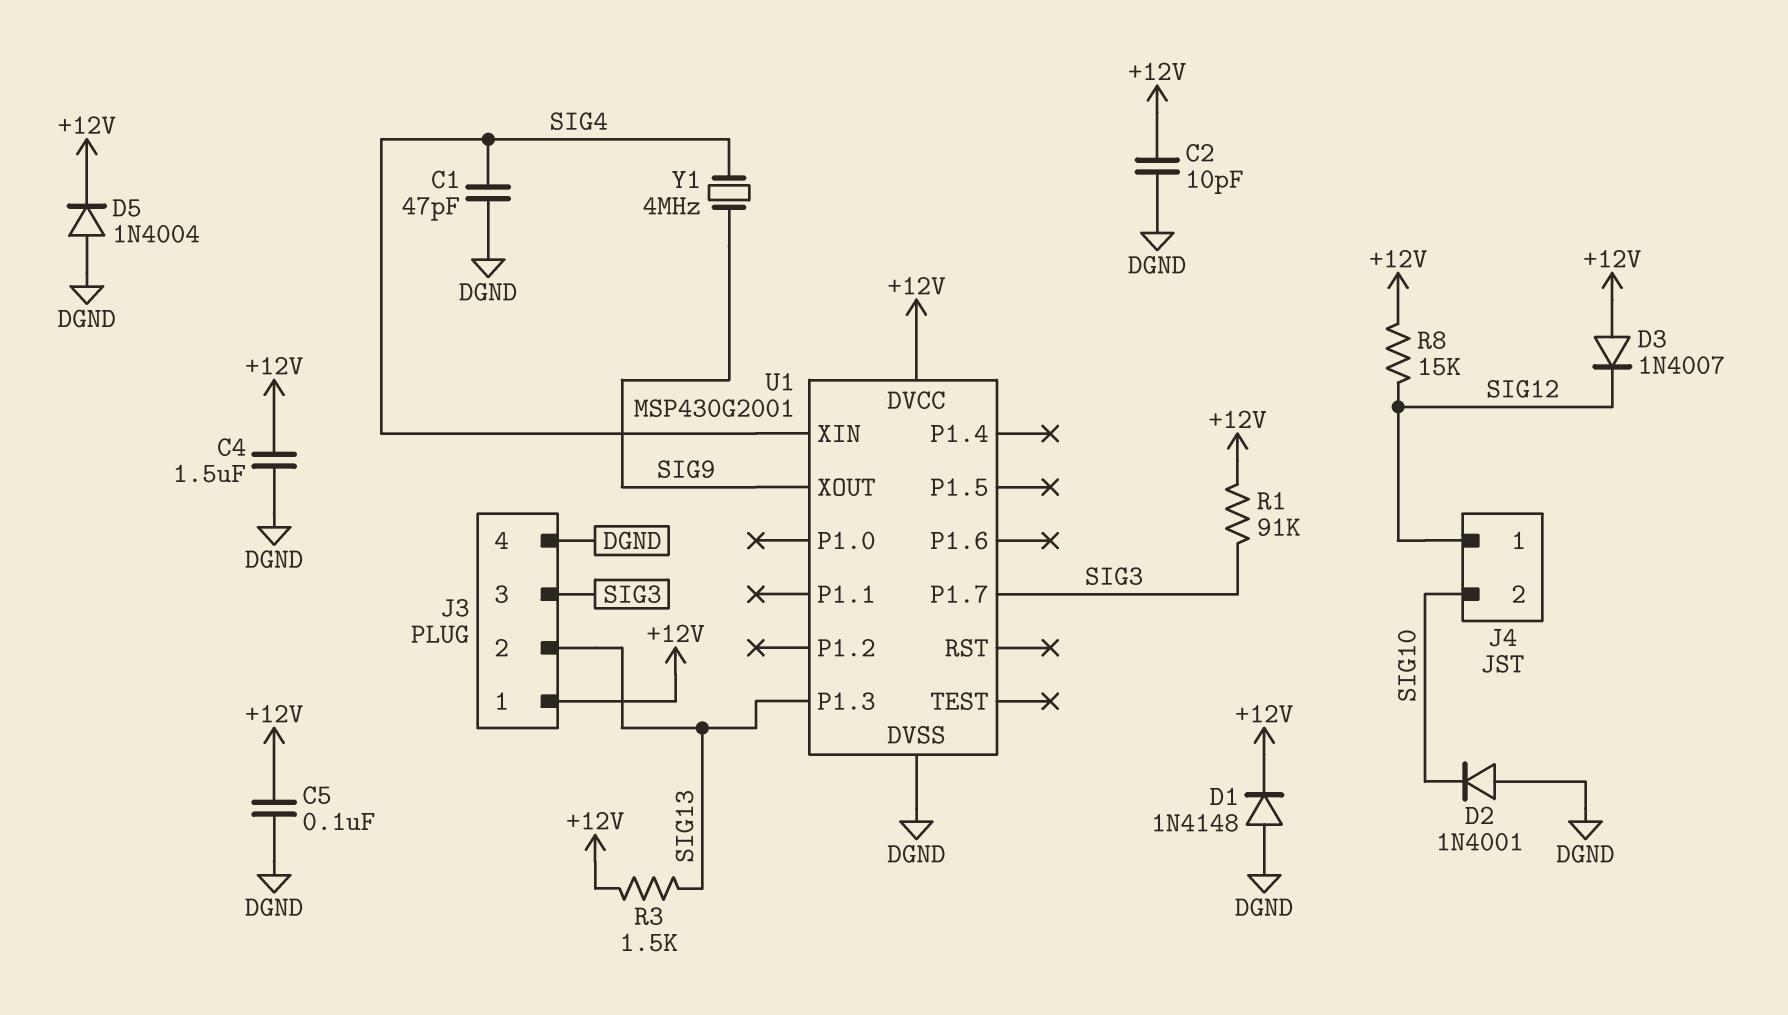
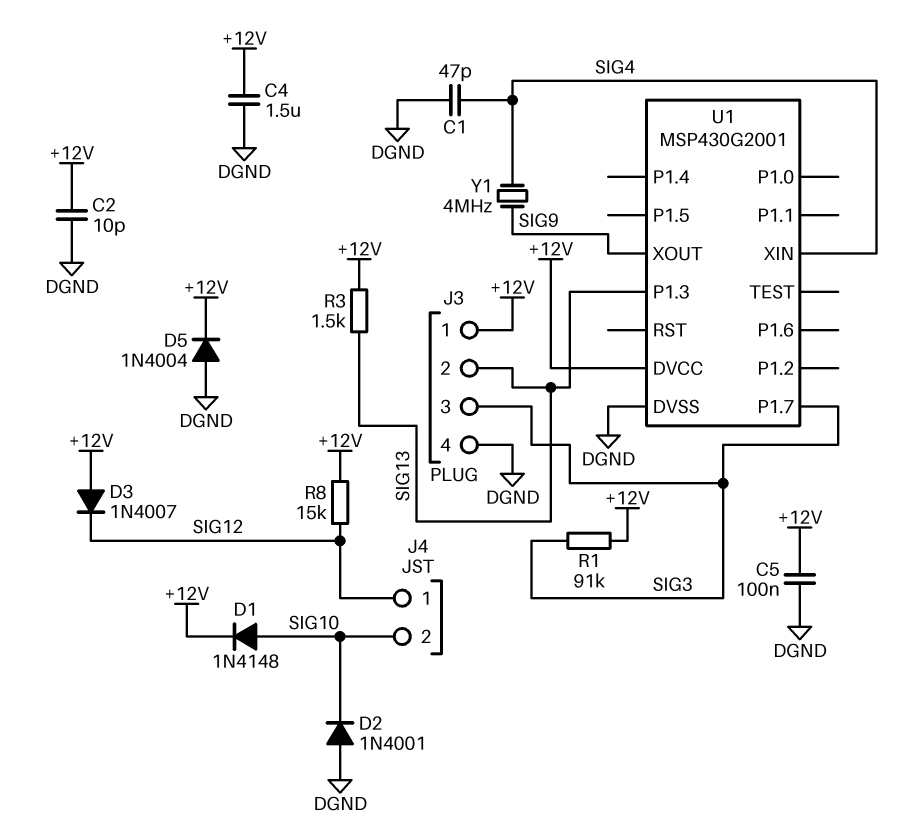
D1: diode 1N4148 (A DGND, K +12V) -> diode 1N4148 (A SIG10, K +12V)

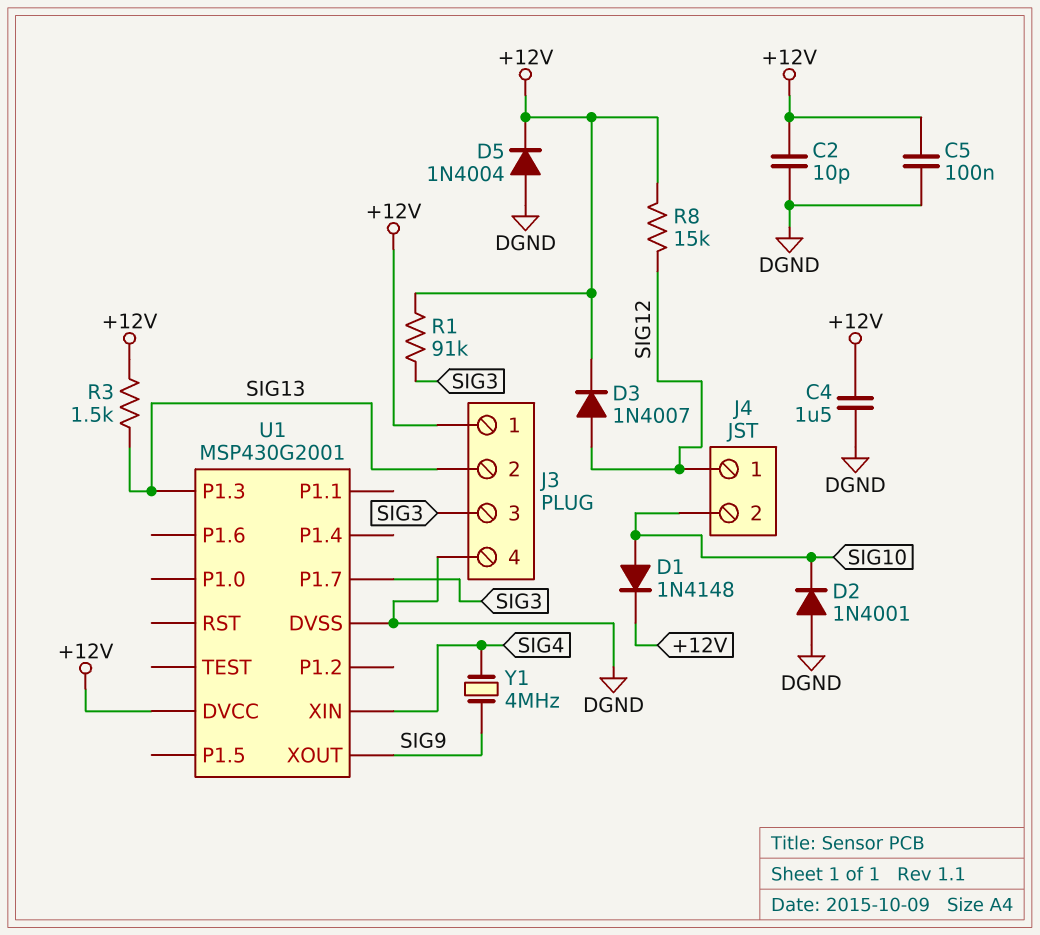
C1: 47pF (DGND, SIG4) -> none
D3: diode 1N4007 (A +12V, K SIG12) -> diode 1N4007 (A SIG12, K +12V)

